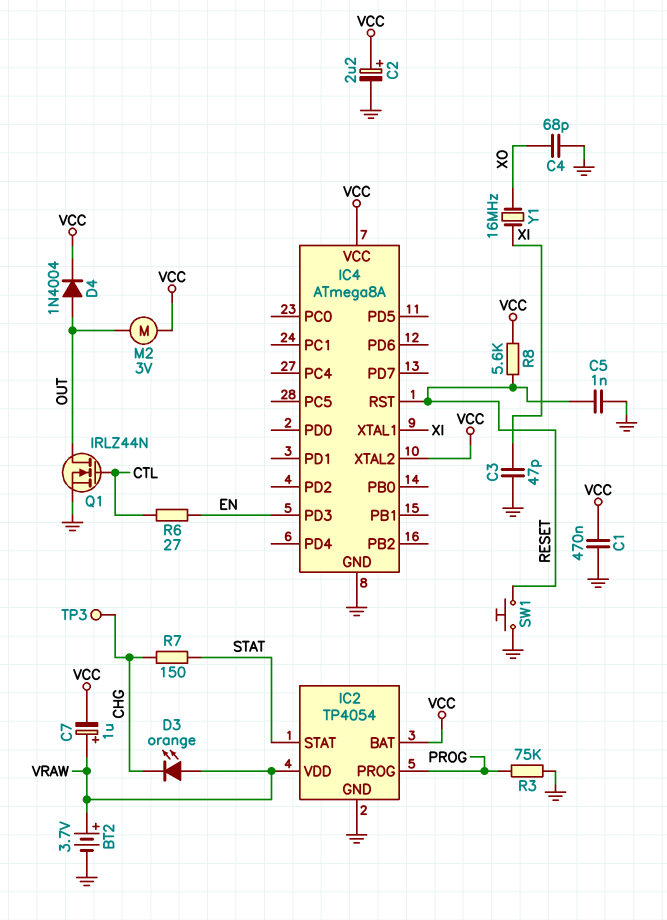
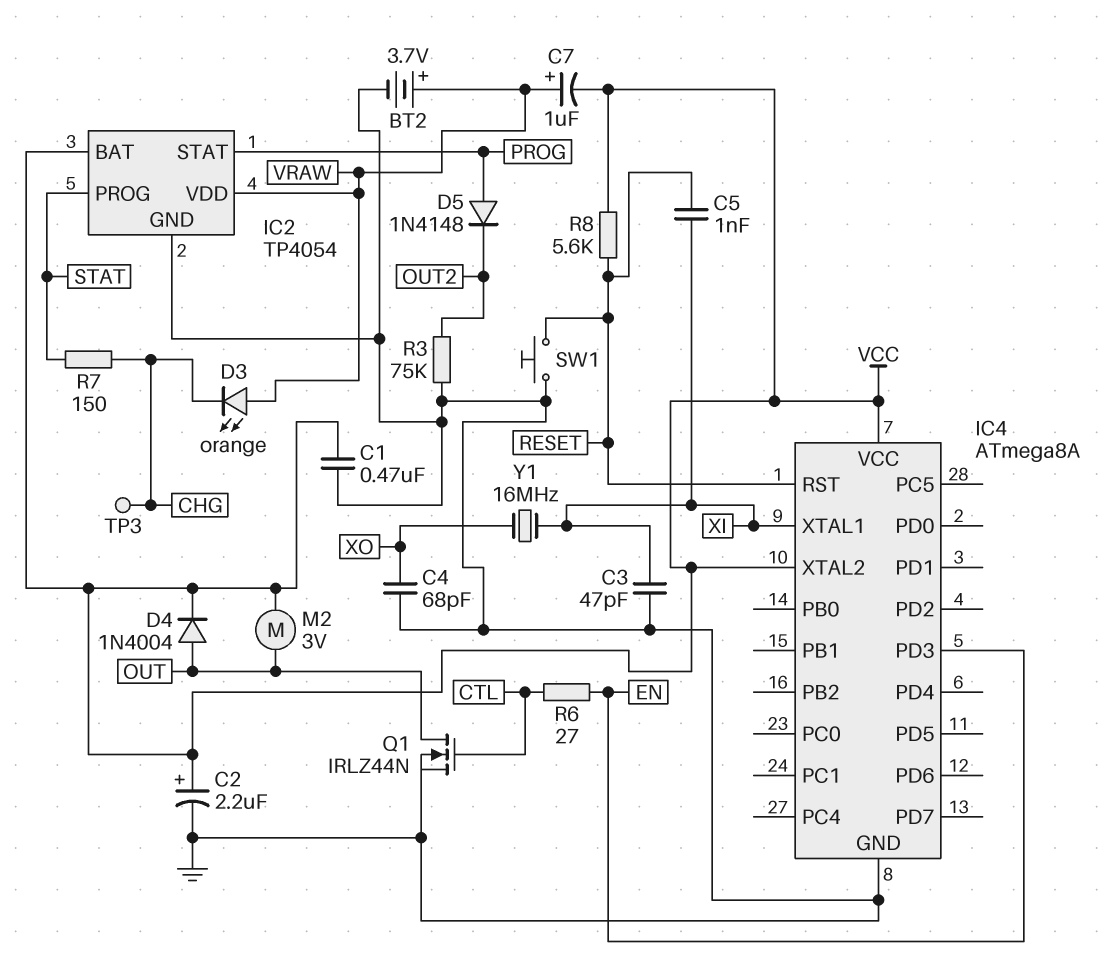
C5: 1nF (GND, RESET) -> 1nF (RESET, XI)
D5: none -> diode 1N4148 (A PROG, K OUT2)
IC2 pin PROG: PROG -> STAT
IC2 pin STAT: STAT -> PROG
R3: 75k (GND, PROG) -> 75k (GND, OUT2)

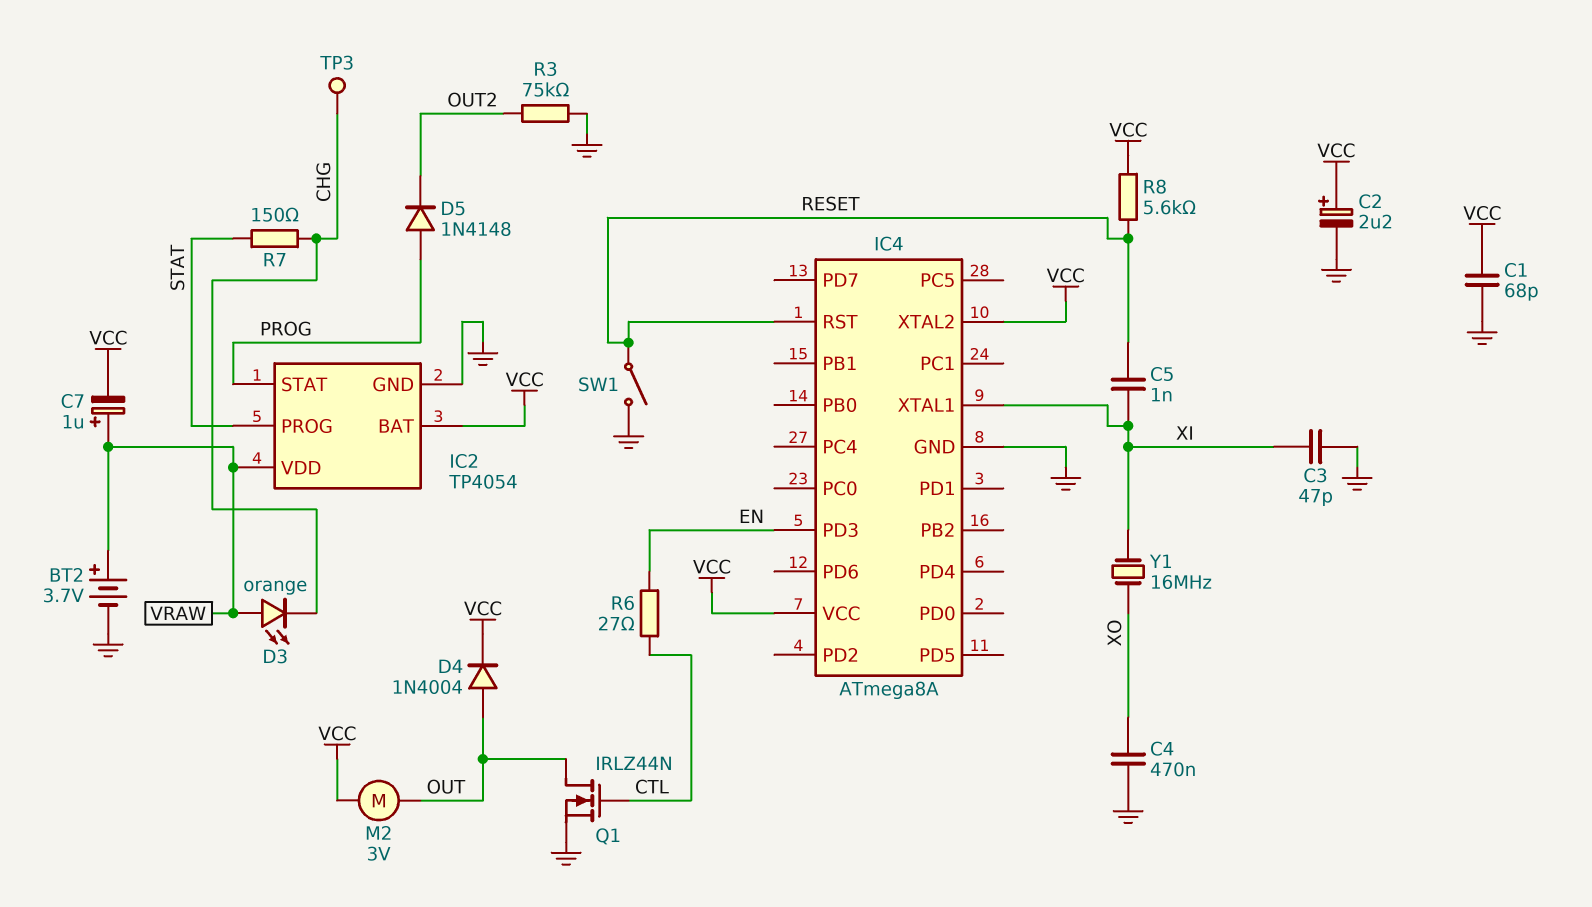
C1: 470nF (GND, VCC) -> 68pF (GND, VCC)
C4: 68pF (GND, XO) -> 470nF (GND, XO)
SW1: button (GND, RESET) -> switch (GND, RESET)

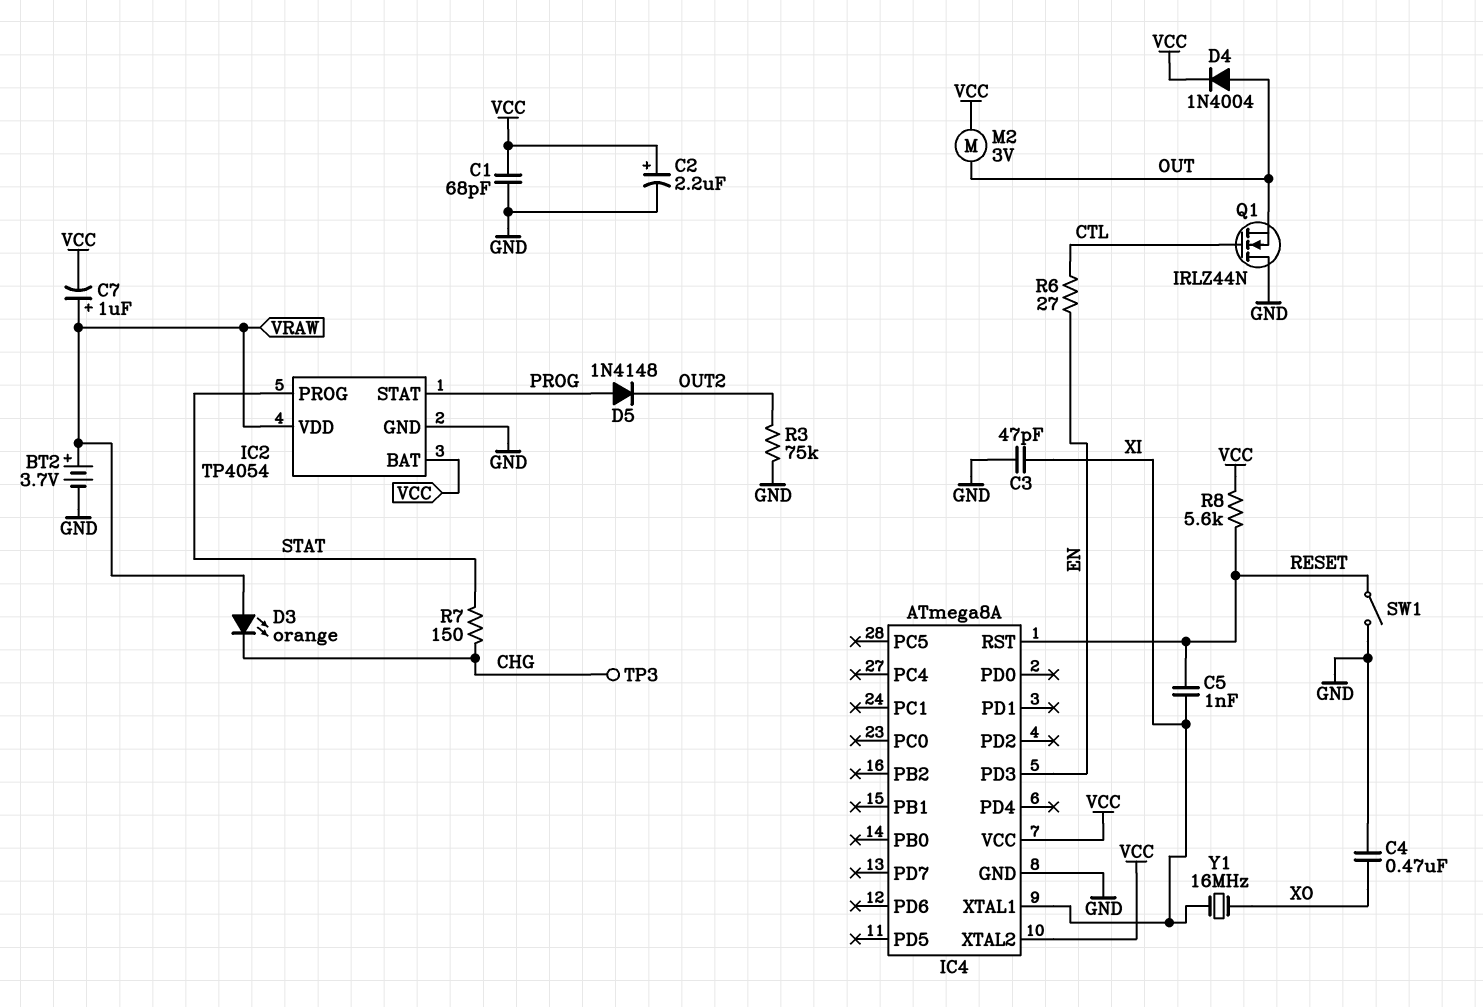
Q1: NMOS IRLZ44N (G CTL, D OUT, S GND) -> NMOS IRLZ44N (G CTL, D GND, S OUT)

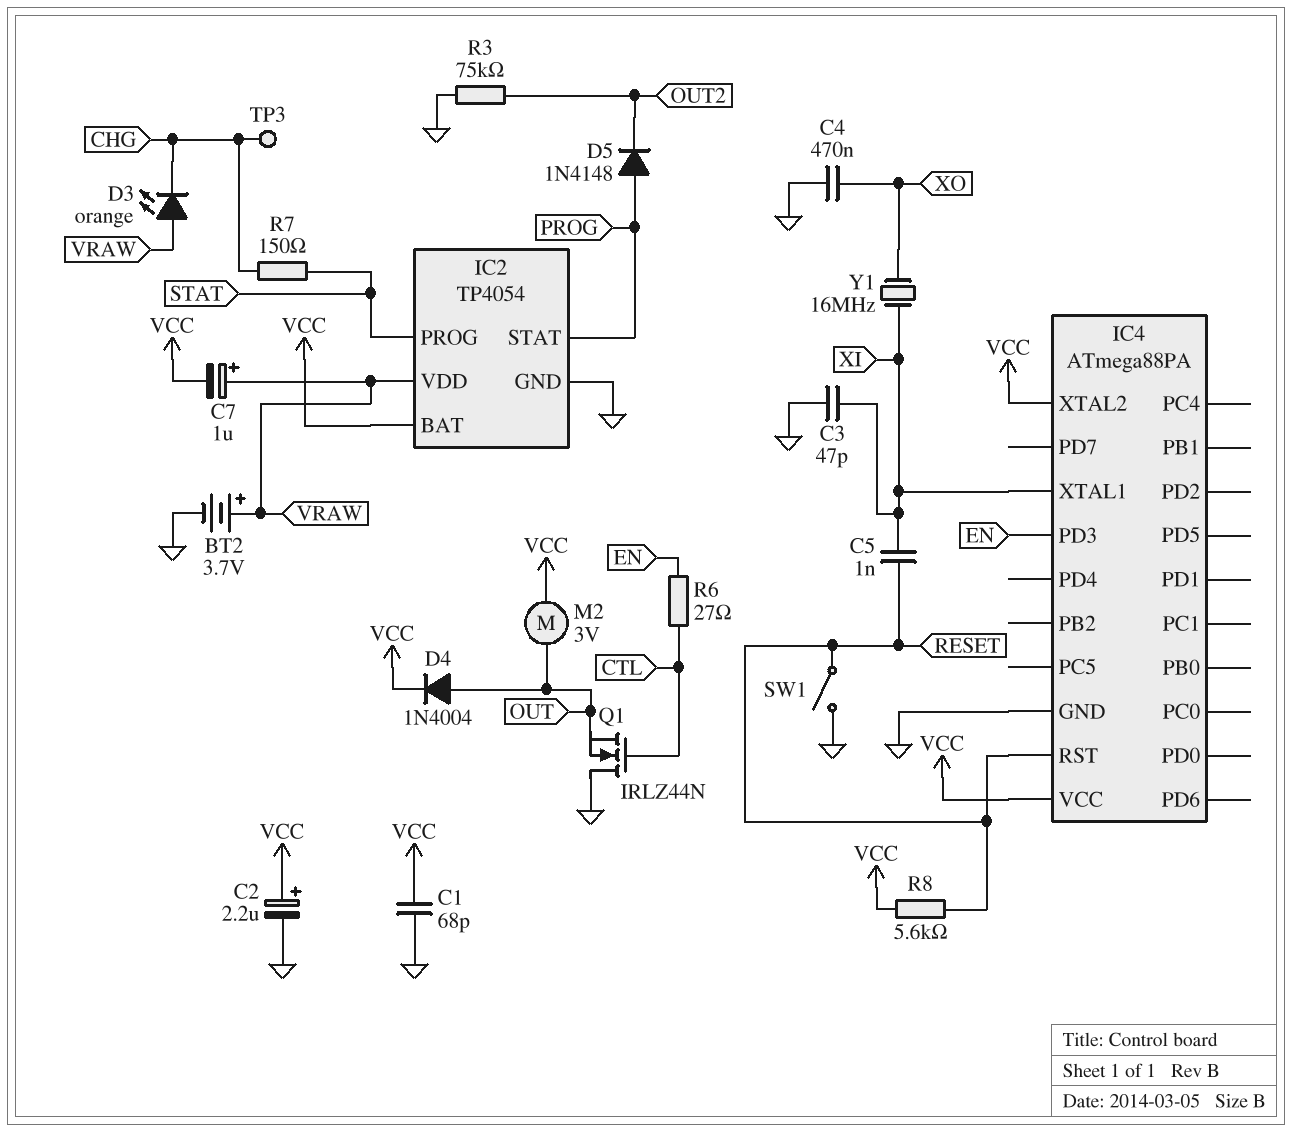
IC4: ATmega8A -> ATmega88PA

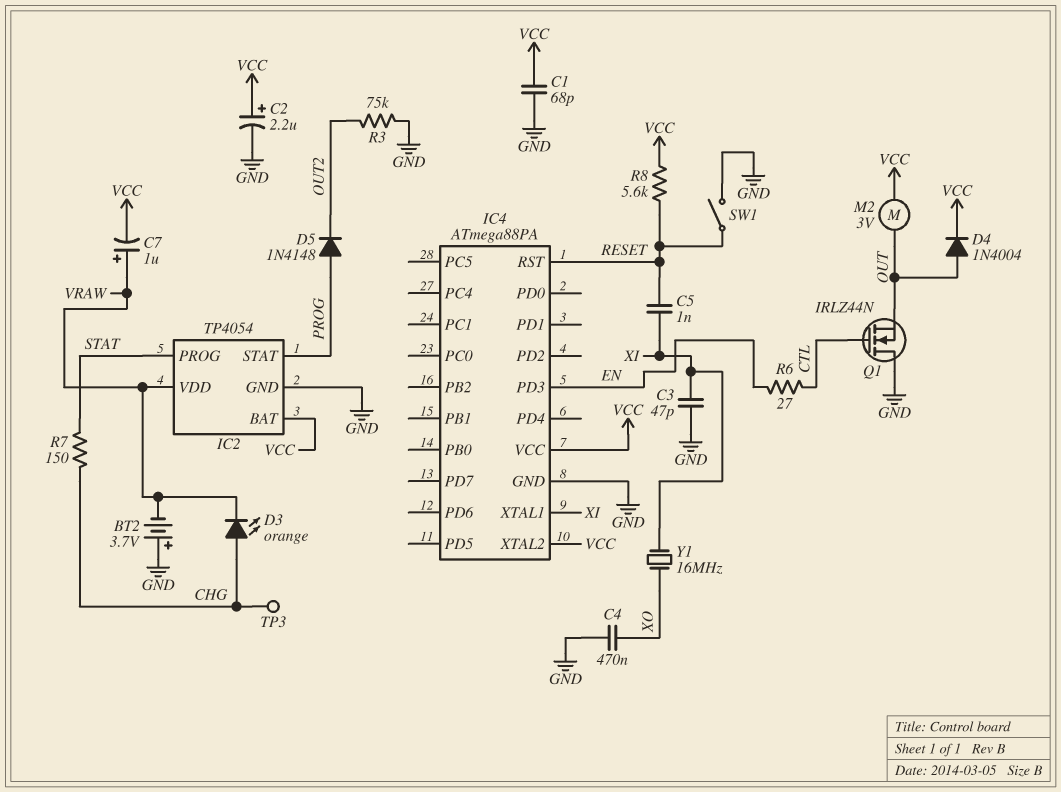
BT2: 3.7V (plus VRAW, minus GND) -> 3.7V (plus GND, minus VRAW)
D3: LED orange (A VRAW, K CHG) -> LED orange (A CHG, K VRAW)

